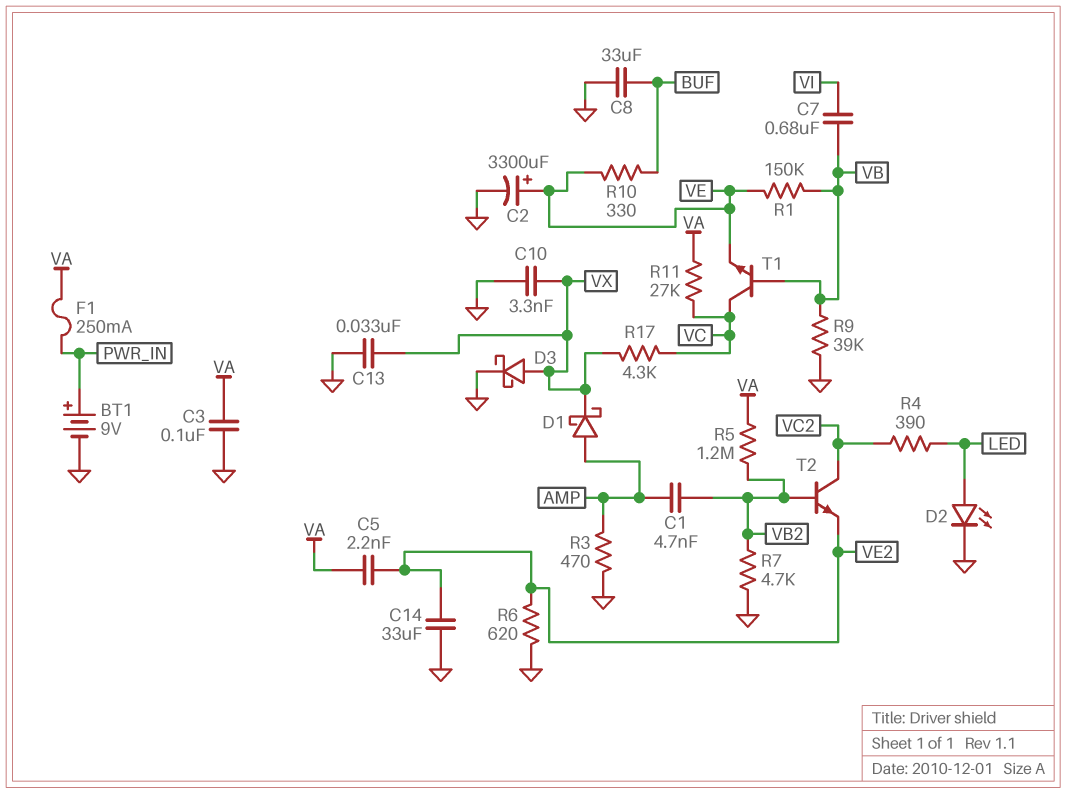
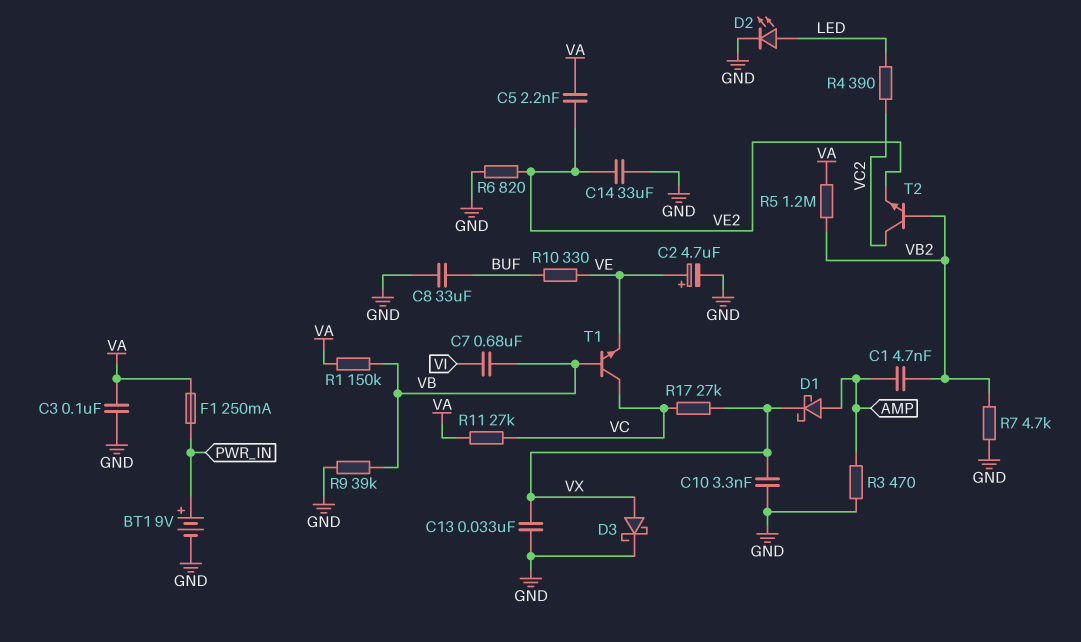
C2: 3300uF (plus VE, minus GND) -> 4.7uF (plus VE, minus GND)
R1: 150k (VB, VE) -> 150k (VA, VB)
R6: 620 (GND, VE2) -> 820 (GND, VE2)
R17: 4.3k (VC, VX) -> 27k (VC, VX)

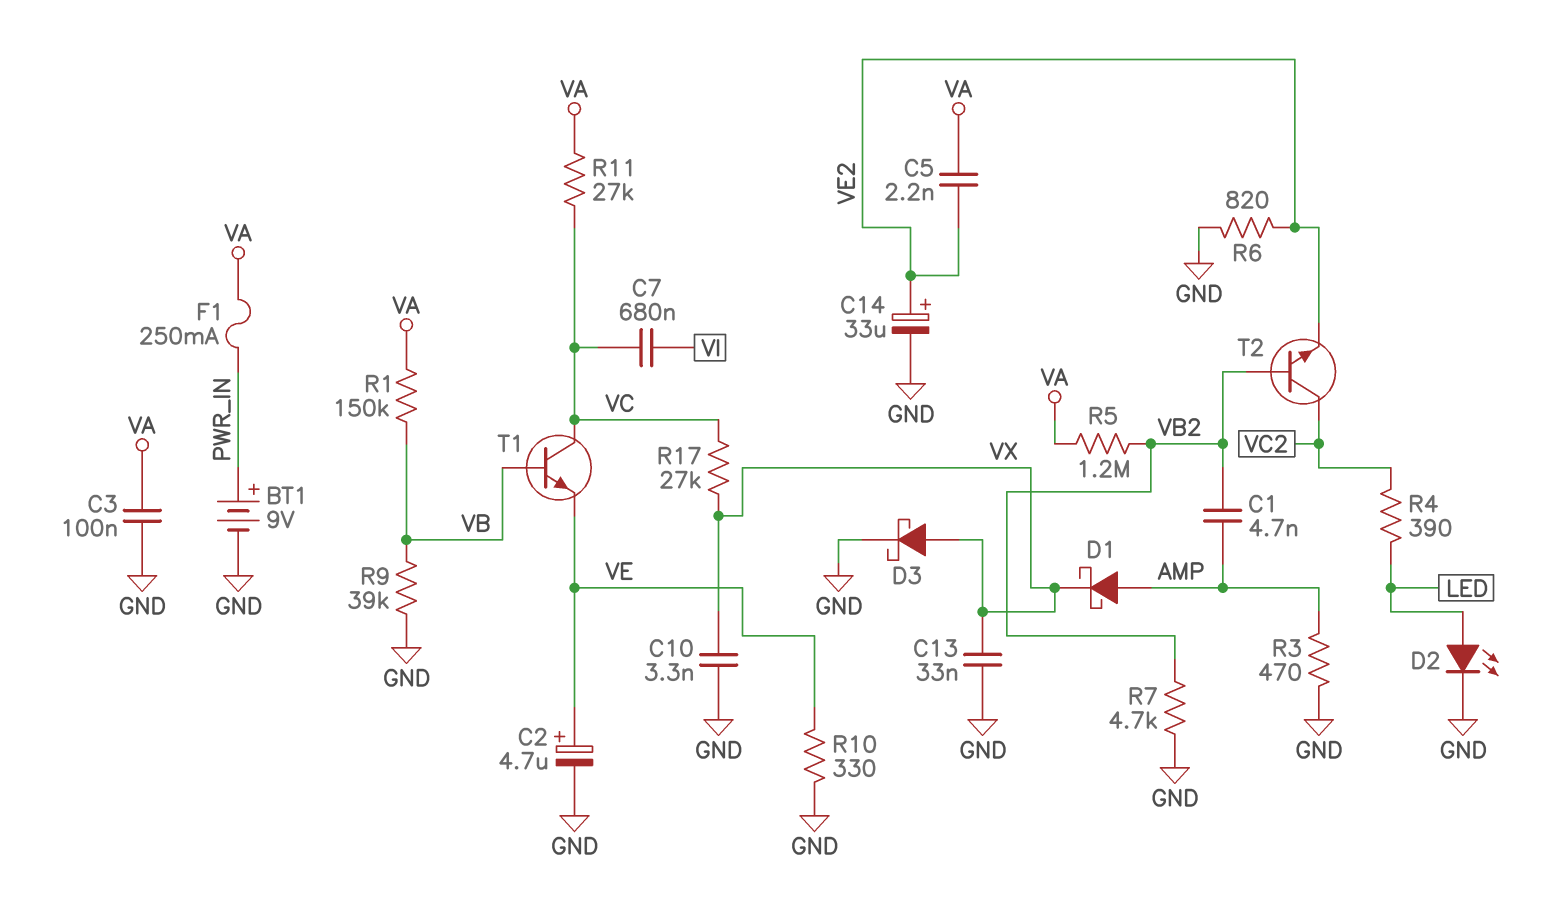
C7: 680nF (VB, VI) -> 680nF (VC, VI)
C8: 33uF (BUF, GND) -> none
C14: 33uF (GND, VE2) -> 33uF (plus VE2, minus GND)
R10: 330 (BUF, VE) -> 330 (GND, VE)

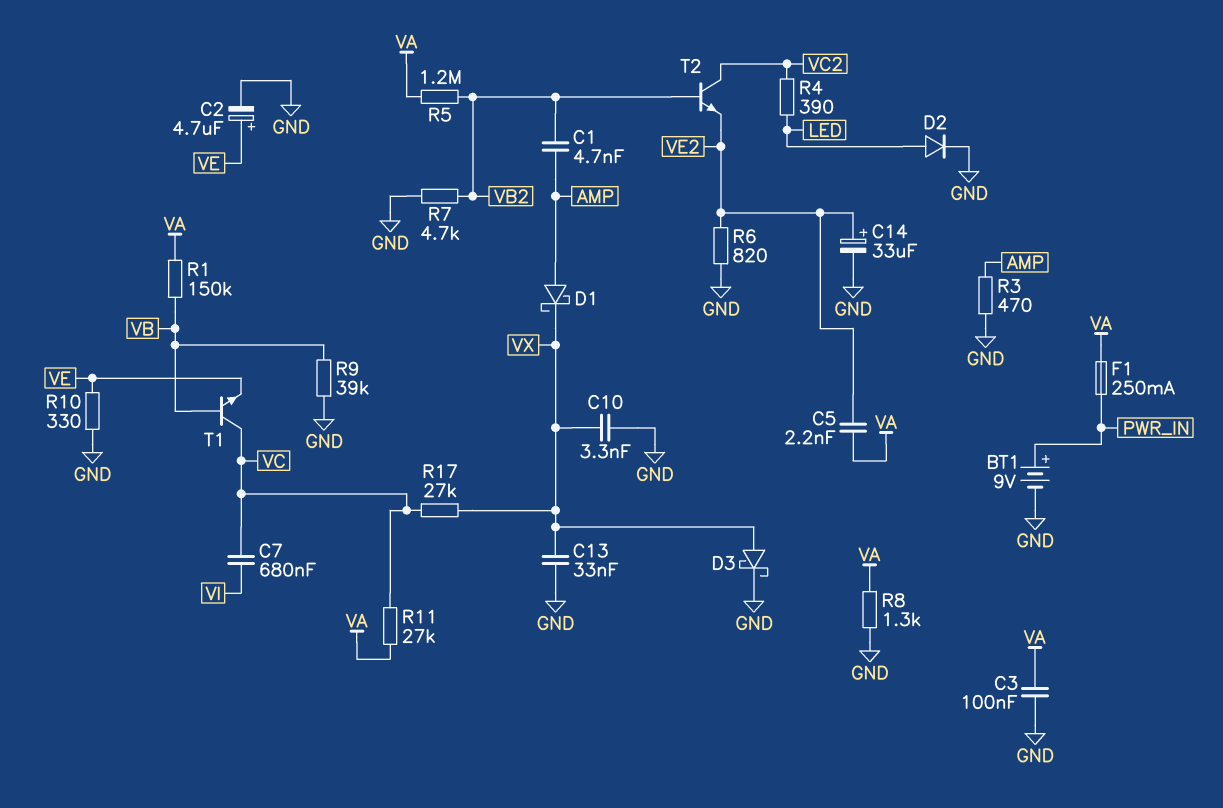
D2: LED (A LED, K GND) -> diode (A LED, K GND)
R8: none -> 1.3k (GND, VA)

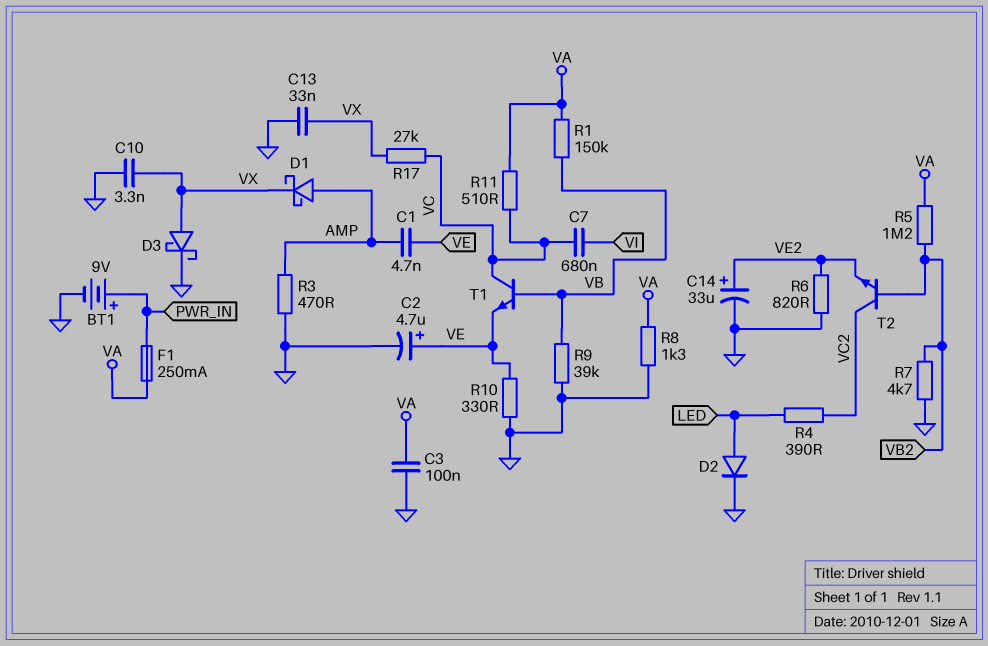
C1: 4.7nF (AMP, VB2) -> 4.7nF (AMP, VE)
C5: 2.2nF (VA, VE2) -> none
R11: 27k (VA, VC) -> 510 (VA, VC)

